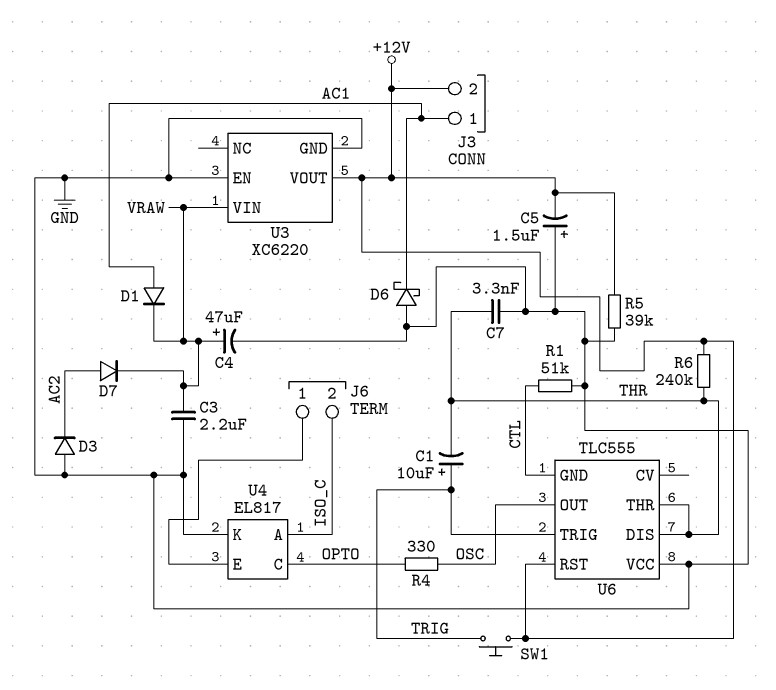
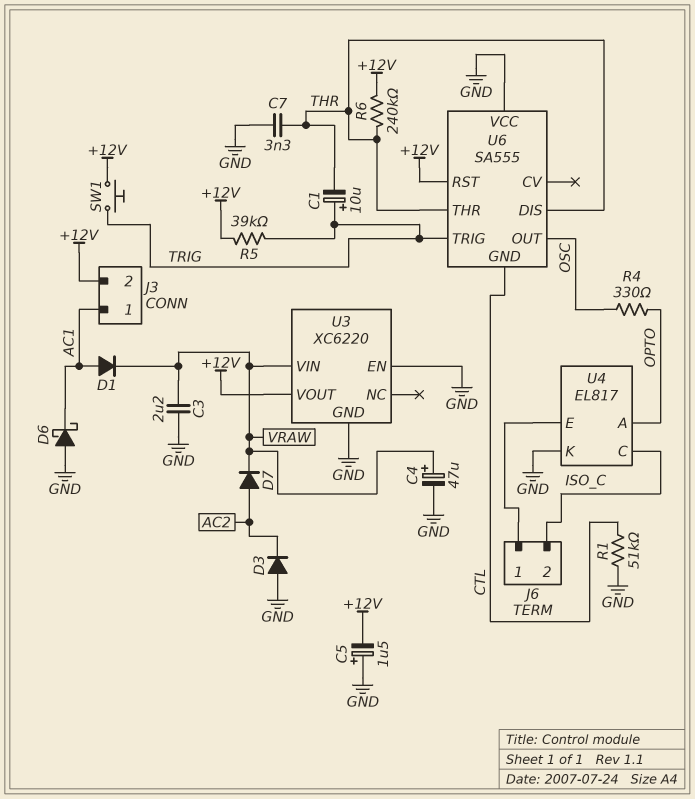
R5: 39k (+12V, GND) -> 39k (+12V, TRIG)
U4 pin A: ISO_C -> OPTO
U4 pin C: OPTO -> ISO_C
U6: TLC555 -> SA555

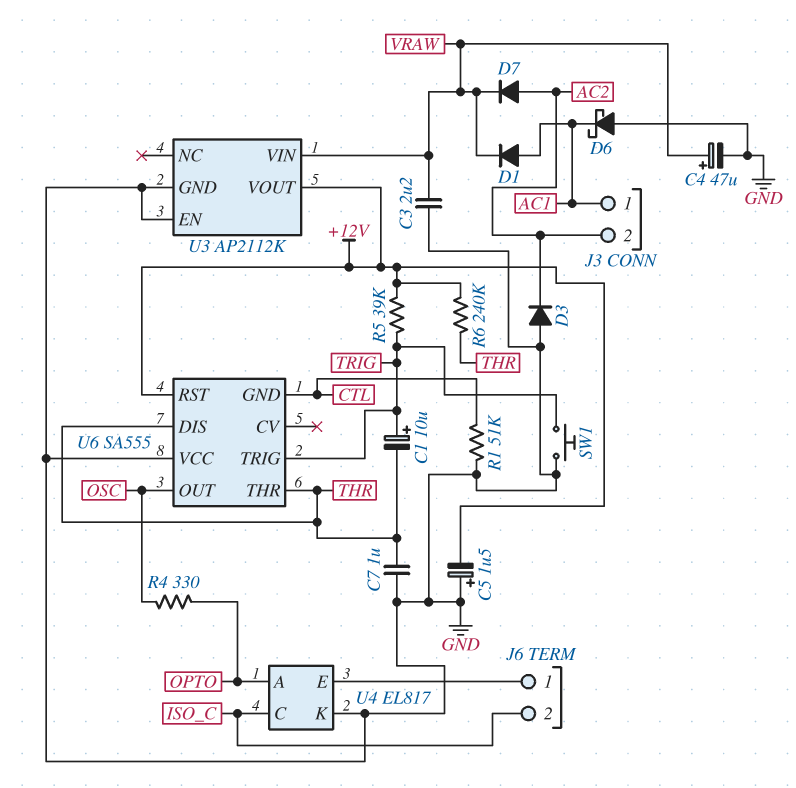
C7: 3.3nF (GND, THR) -> 1uF (GND, THR)
J3 pin 2: +12V -> AC2
SW1: button (+12V, TRIG) -> button (GND, TRIG)
U3: XC6220 -> AP2112K

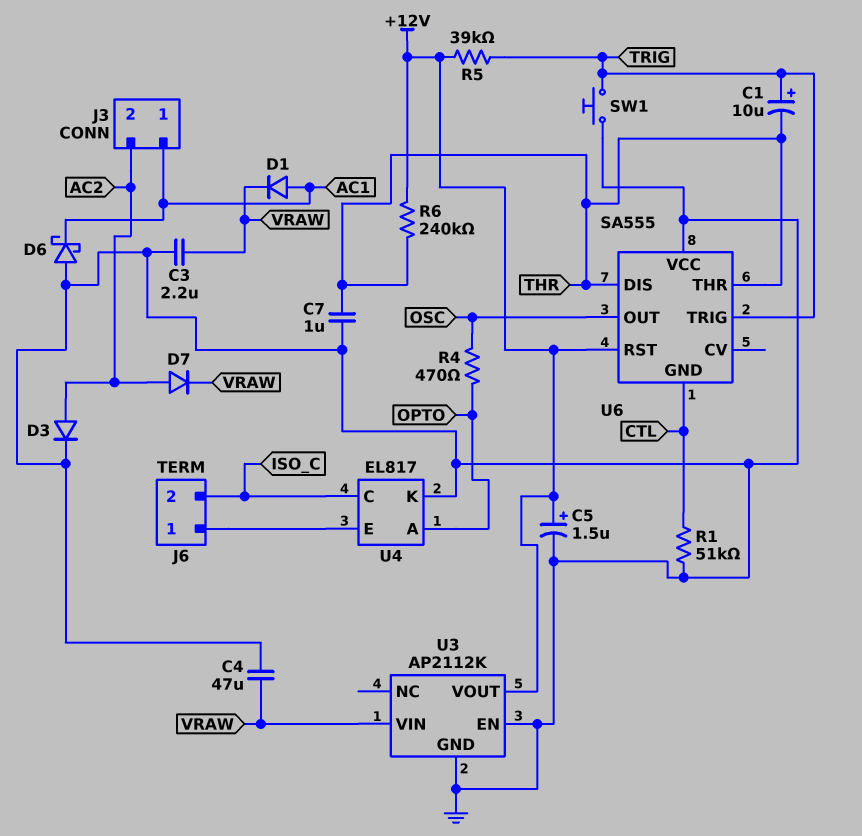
C4: 47uF (plus VRAW, minus GND) -> 47uF (GND, VRAW)
C5: 1.5uF (plus GND, minus +12V) -> 1.5uF (plus +12V, minus GND)
D3: diode (A GND, K AC2) -> diode (A AC2, K GND)
R4: 330 (OPTO, OSC) -> 470 (OPTO, OSC)

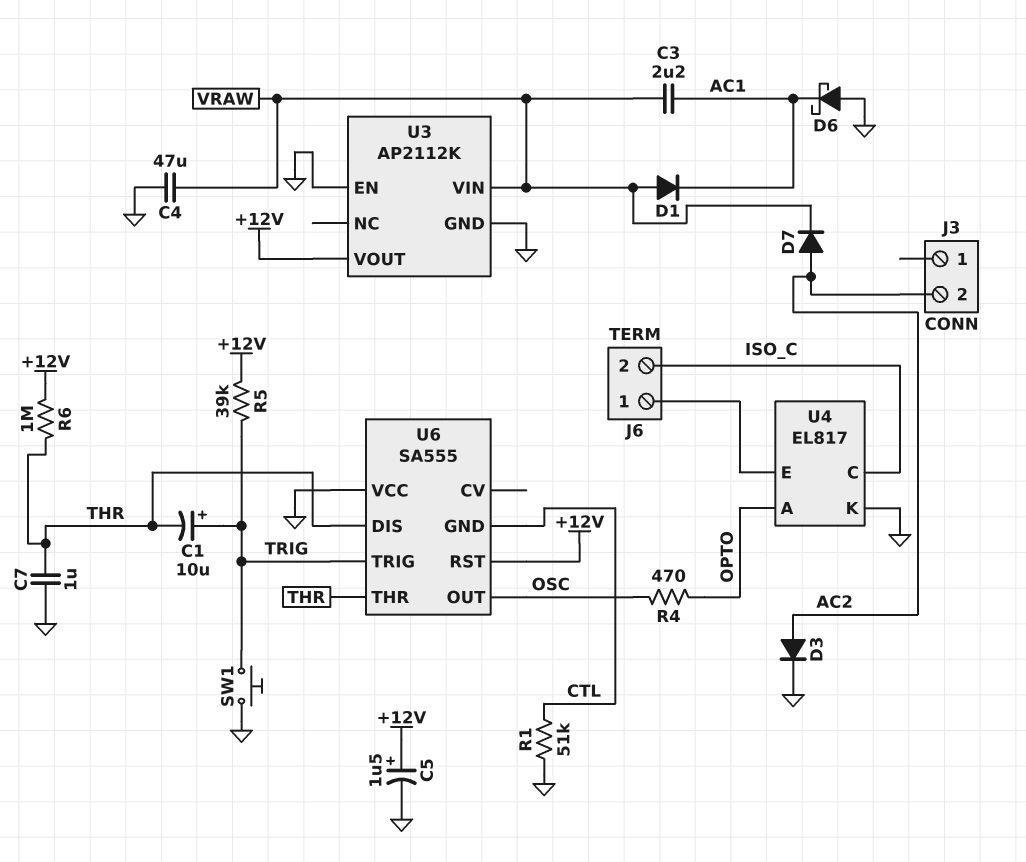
C3: 2.2uF (GND, VRAW) -> 2.2uF (AC1, VRAW)
D1: diode (A AC1, K VRAW) -> diode (A VRAW, K AC1)
J3 pin 1: AC1 -> none
R6: 240k (+12V, THR) -> 1M (+12V, THR)

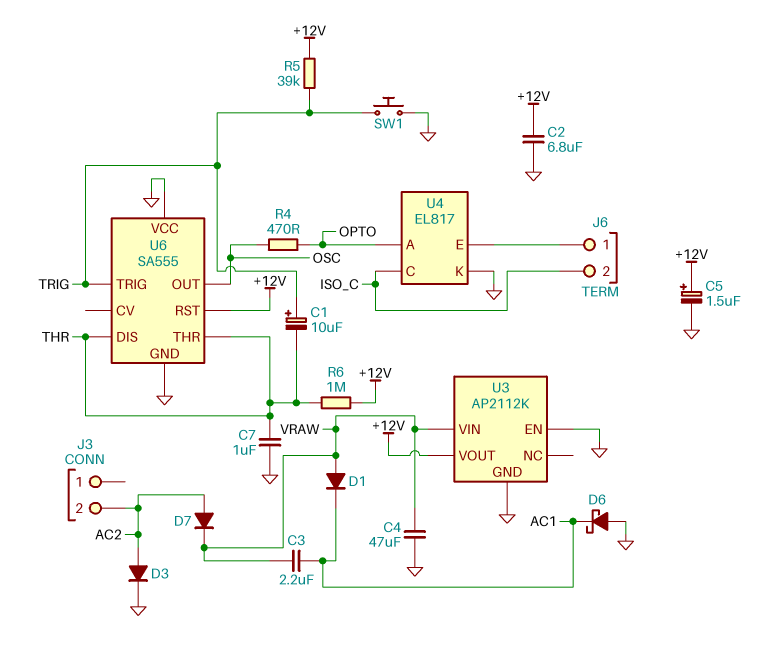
C2: none -> 6.8uF (+12V, GND)
R1: 51k (CTL, GND) -> none
U6 pin GND: CTL -> GND

